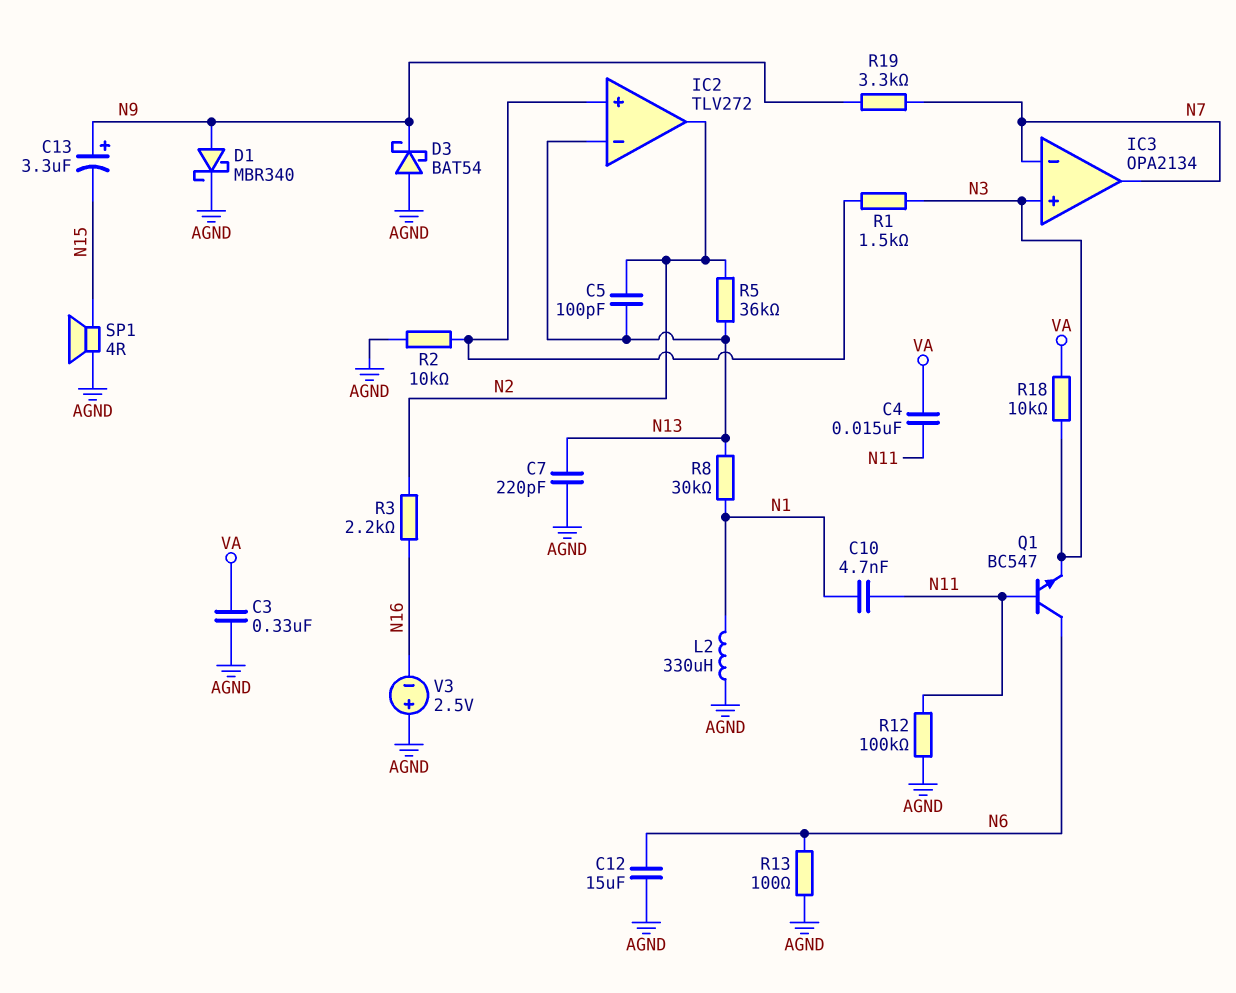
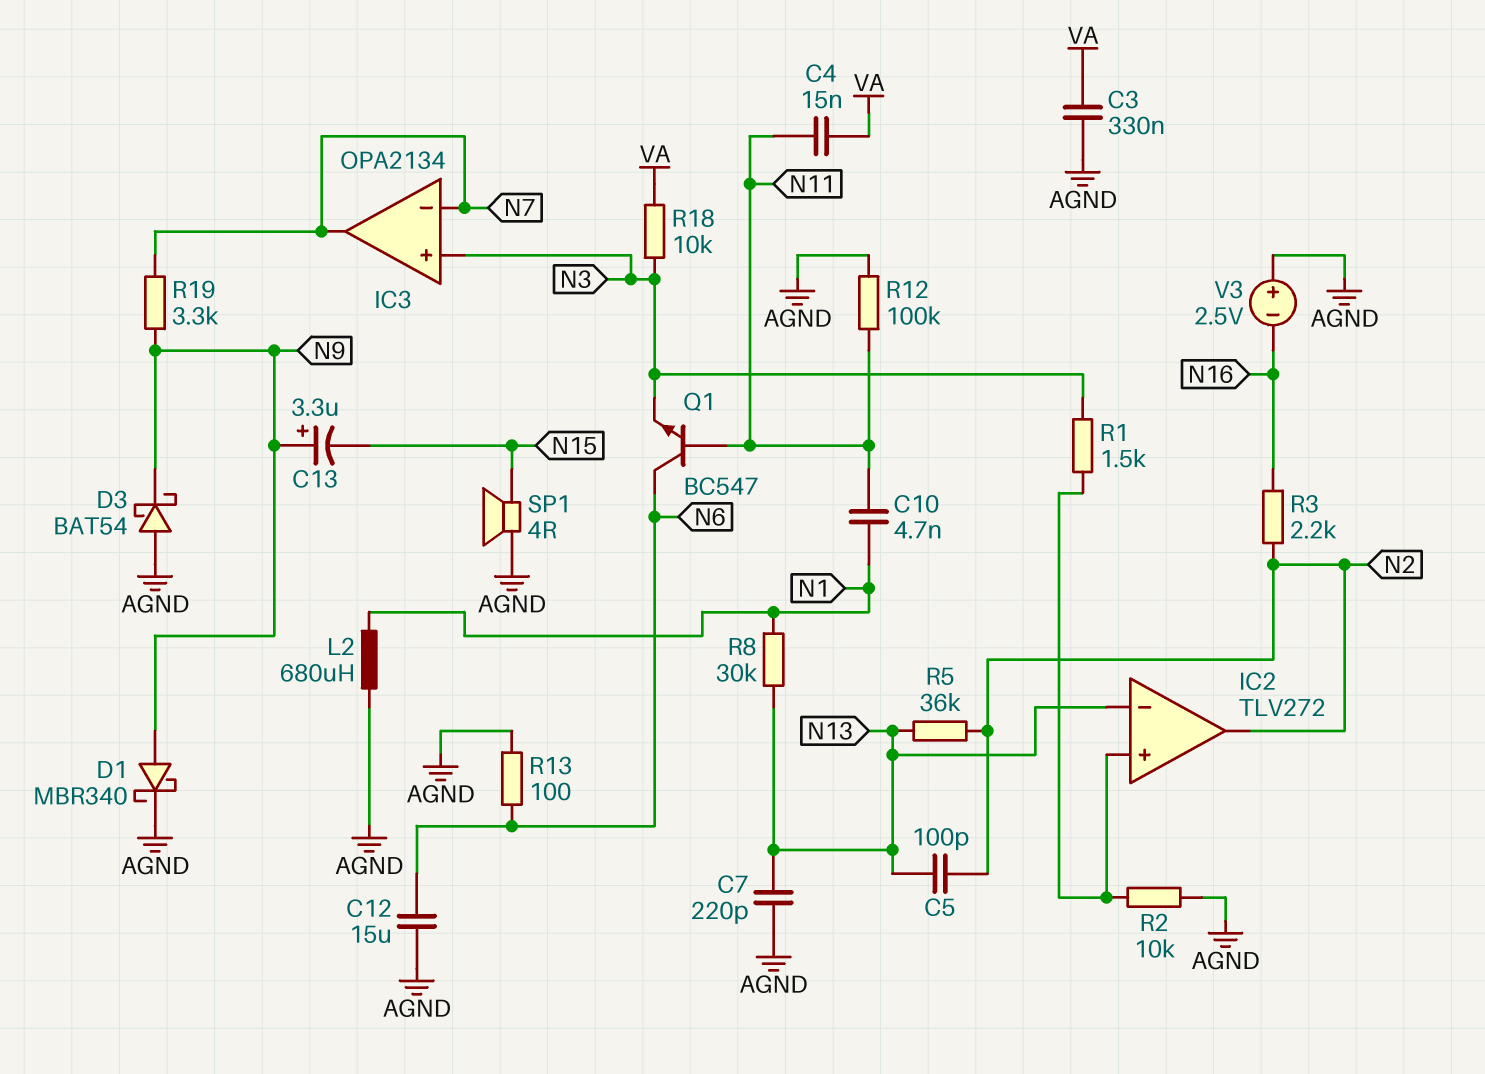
L2: 330uH (AGND, N1) -> 680uH (AGND, N1)

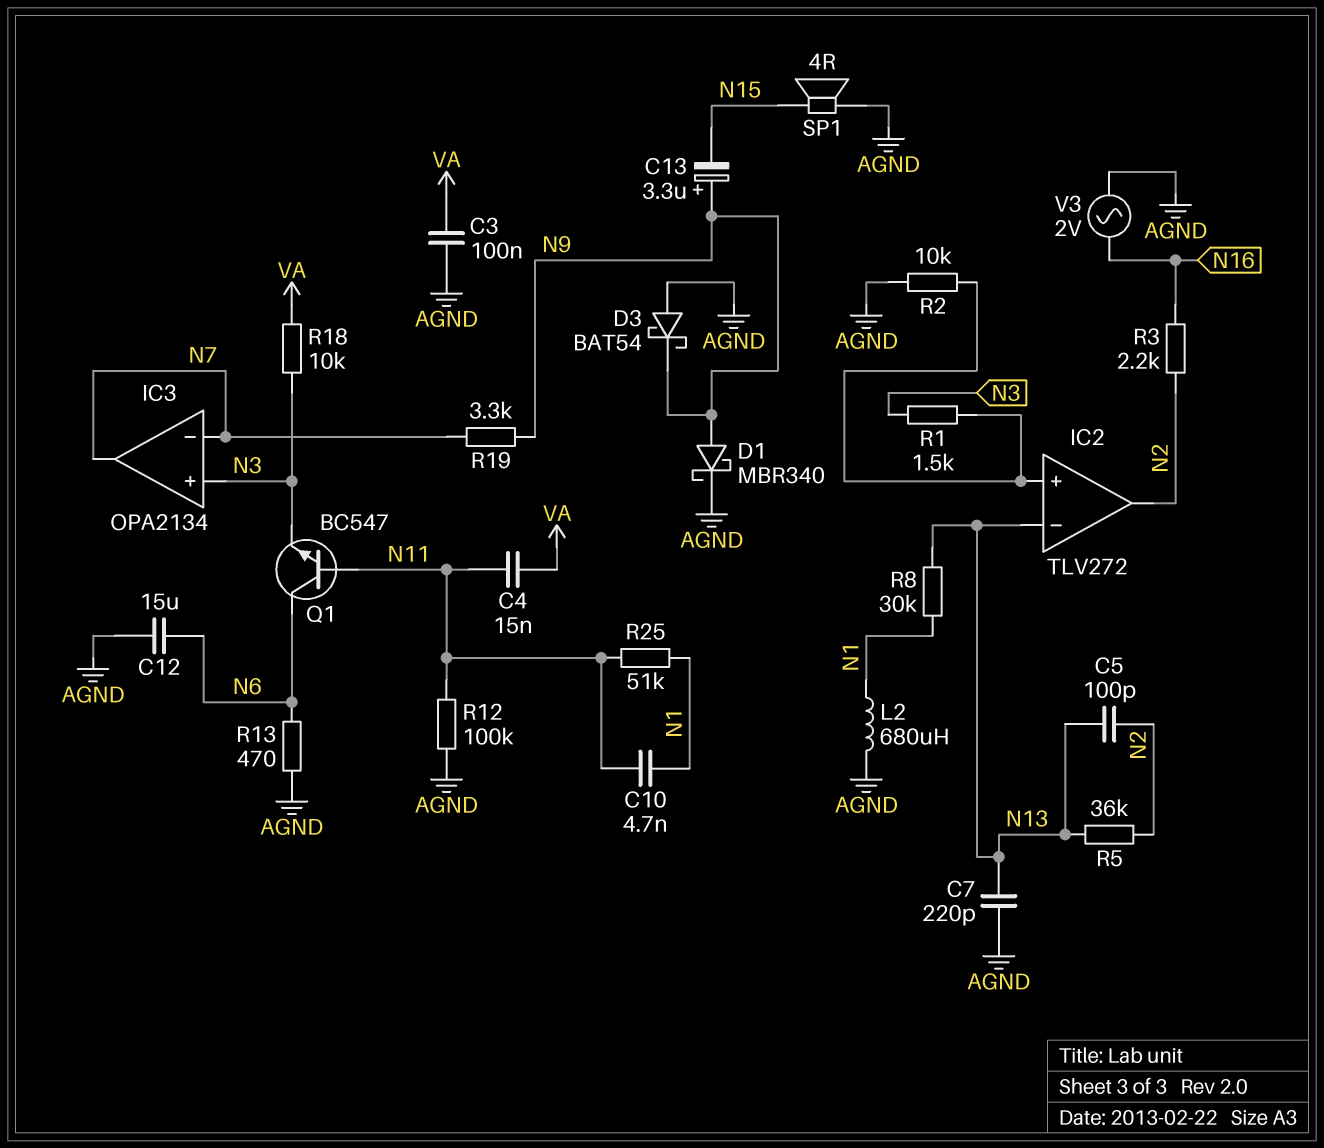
C3: 330nF (AGND, VA) -> 100nF (AGND, VA)
R13: 100 (AGND, N6) -> 470 (AGND, N6)
R25: none -> 51k (N1, N11)
V3: 2.5V (plus AGND, minus N16) -> AC 2V (AGND, N16)

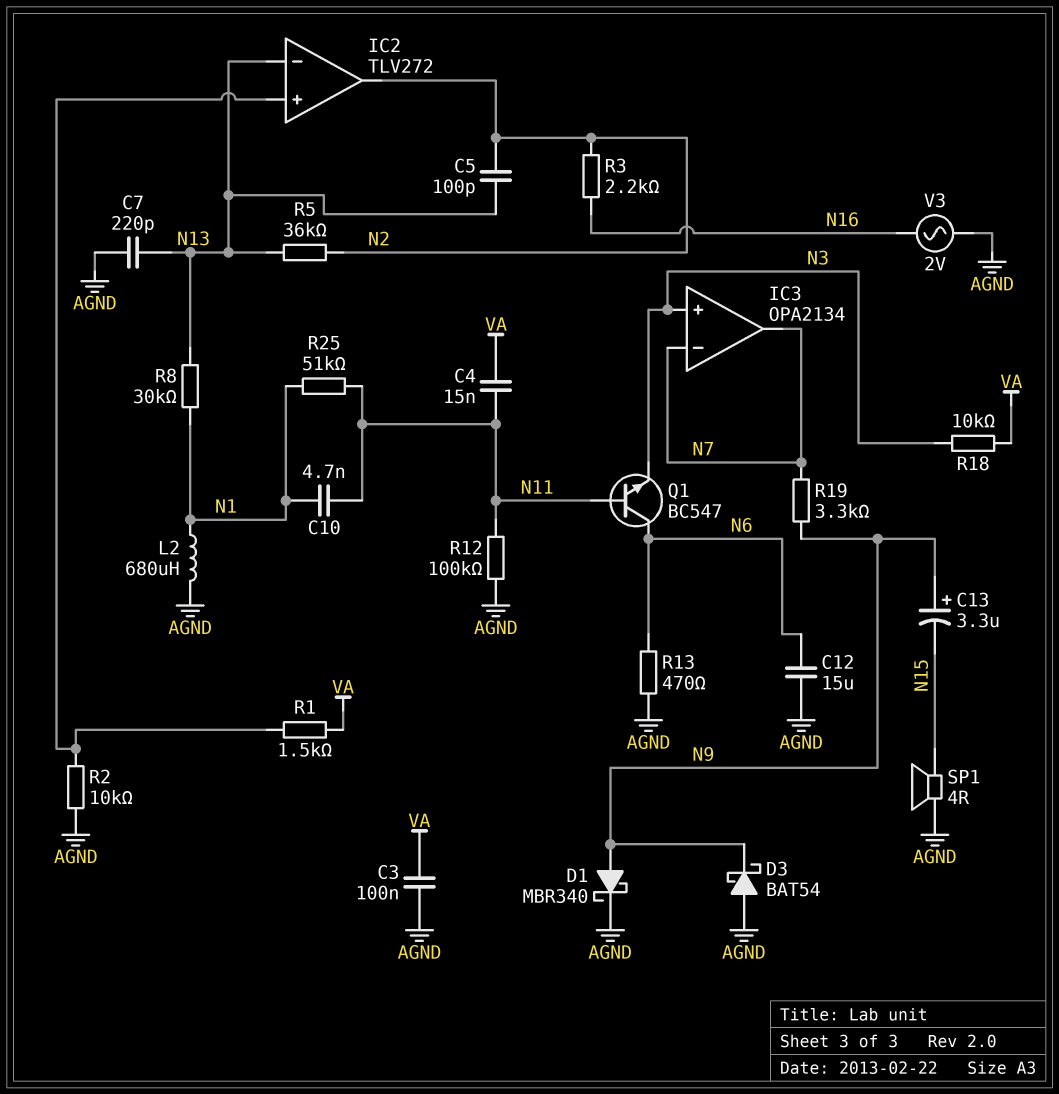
R1: 1.5k (IC2/in+, N3) -> 1.5k (IC2/in+, VA)

